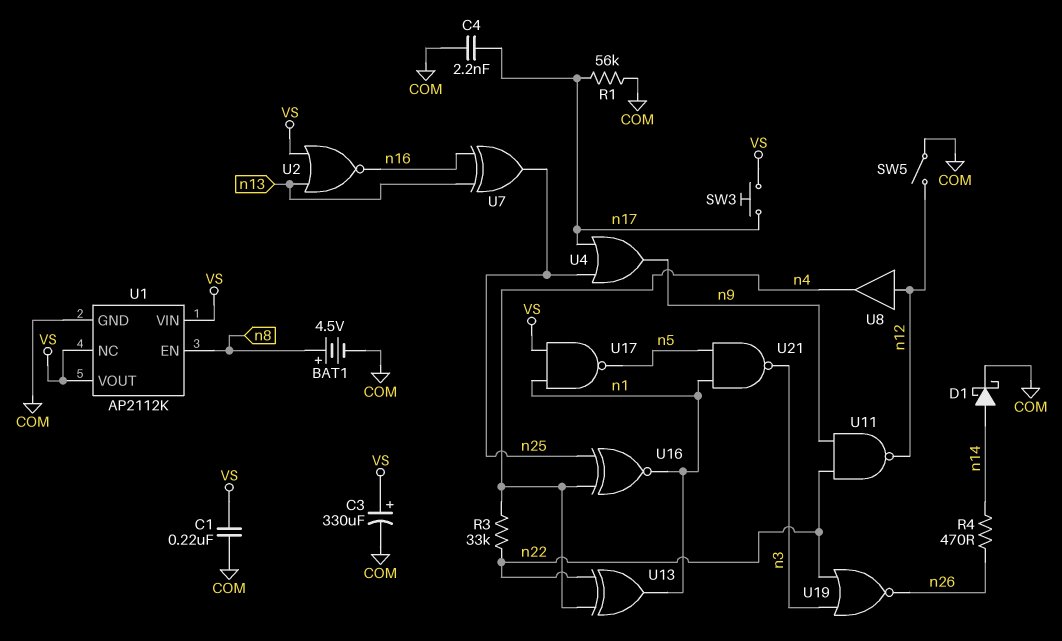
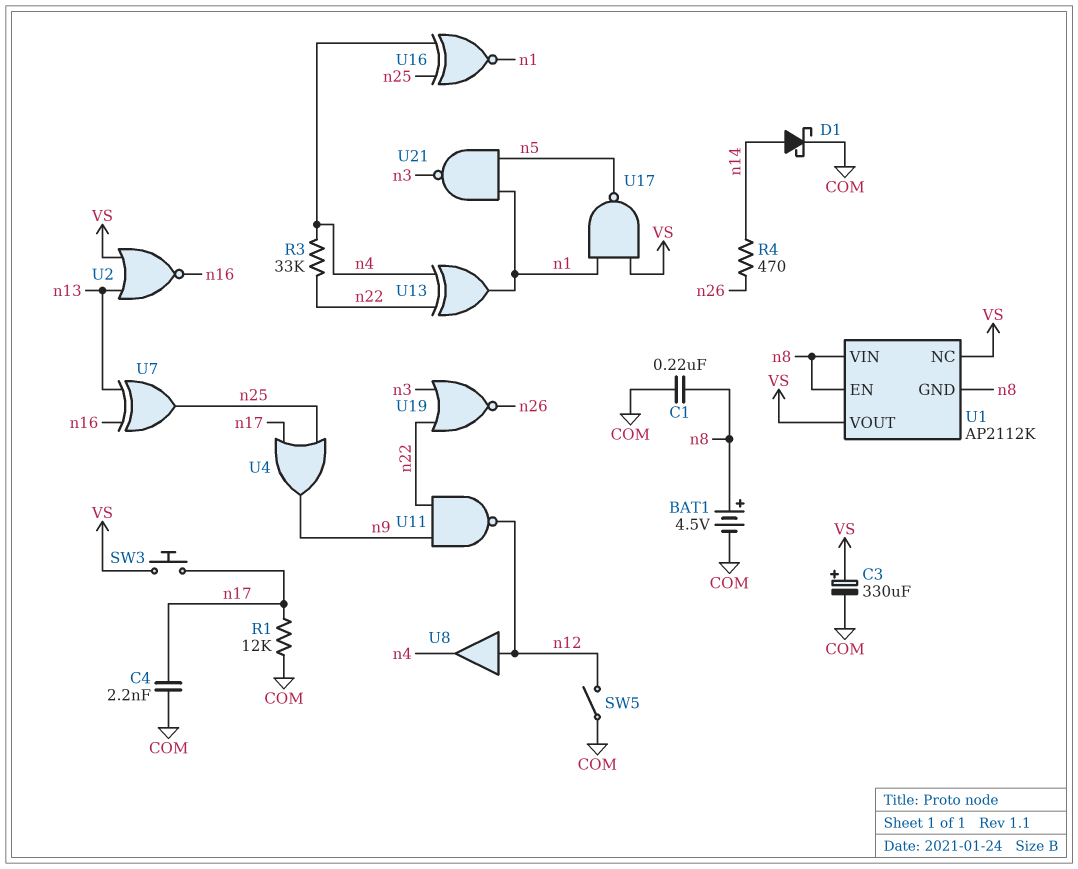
C1: 220nF (COM, VS) -> 220nF (COM, n8)
R1: 56k (COM, n17) -> 12k (COM, n17)
U1 pin GND: COM -> n8
U1 pin VIN: VS -> n8

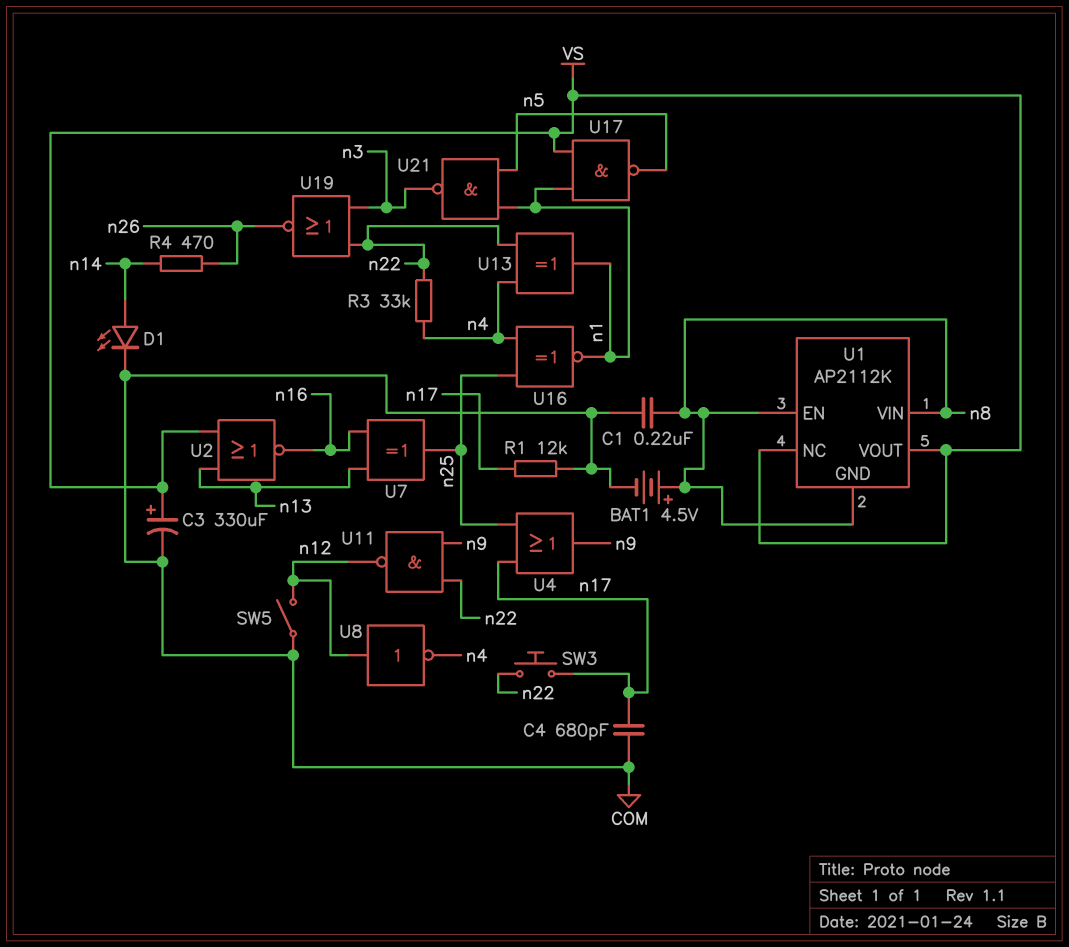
C4: 2.2nF (COM, n17) -> 680pF (COM, n17)
D1: schottky (A n14, K COM) -> LED (A n14, K COM)
SW3: button (VS, n17) -> button (n17, n22)
U8: buffer (in n12, out n4) -> NOT (in n12, out n4)

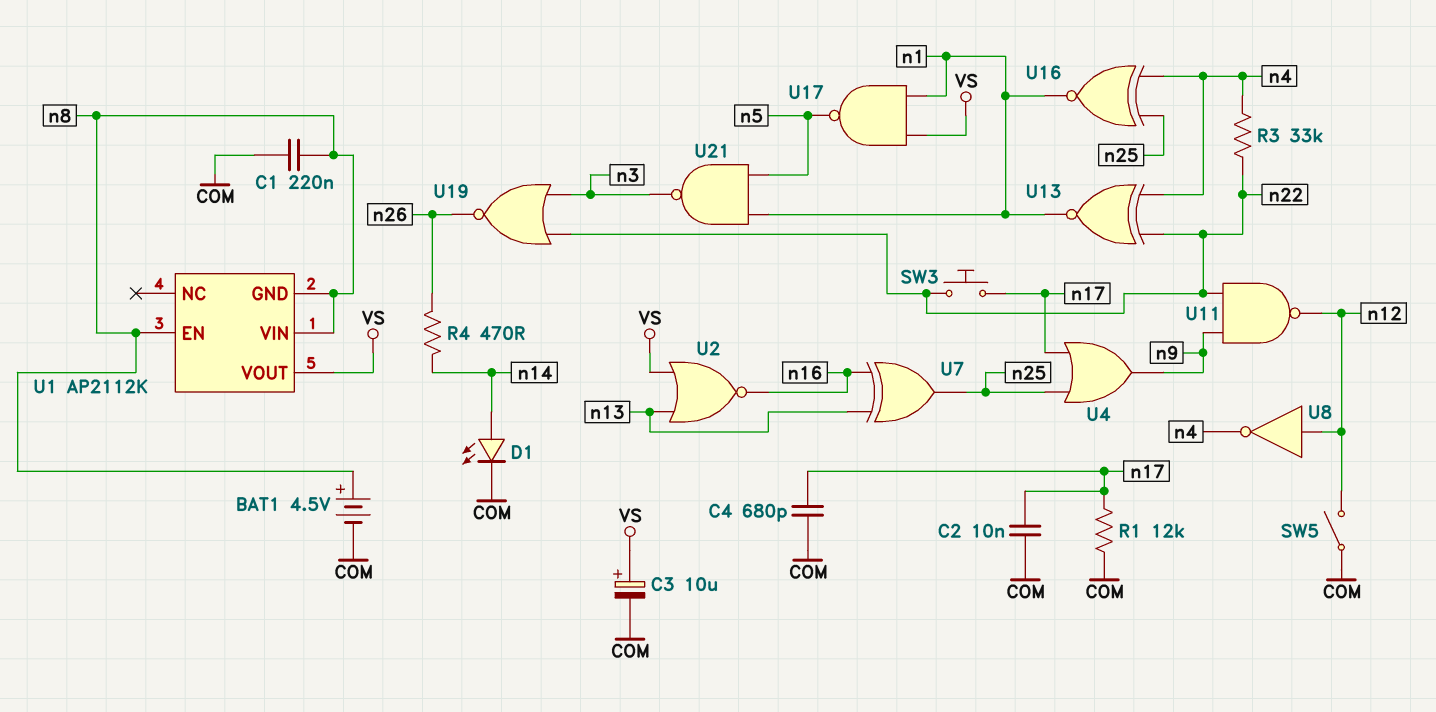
C2: none -> 10nF (COM, n17)
C3: 330uF (plus VS, minus COM) -> 10uF (plus VS, minus COM)
U1 pin NC: VS -> none
U13: XOR (in n4, in n22, out n1) -> XNOR (in n4, in n22, out n1)

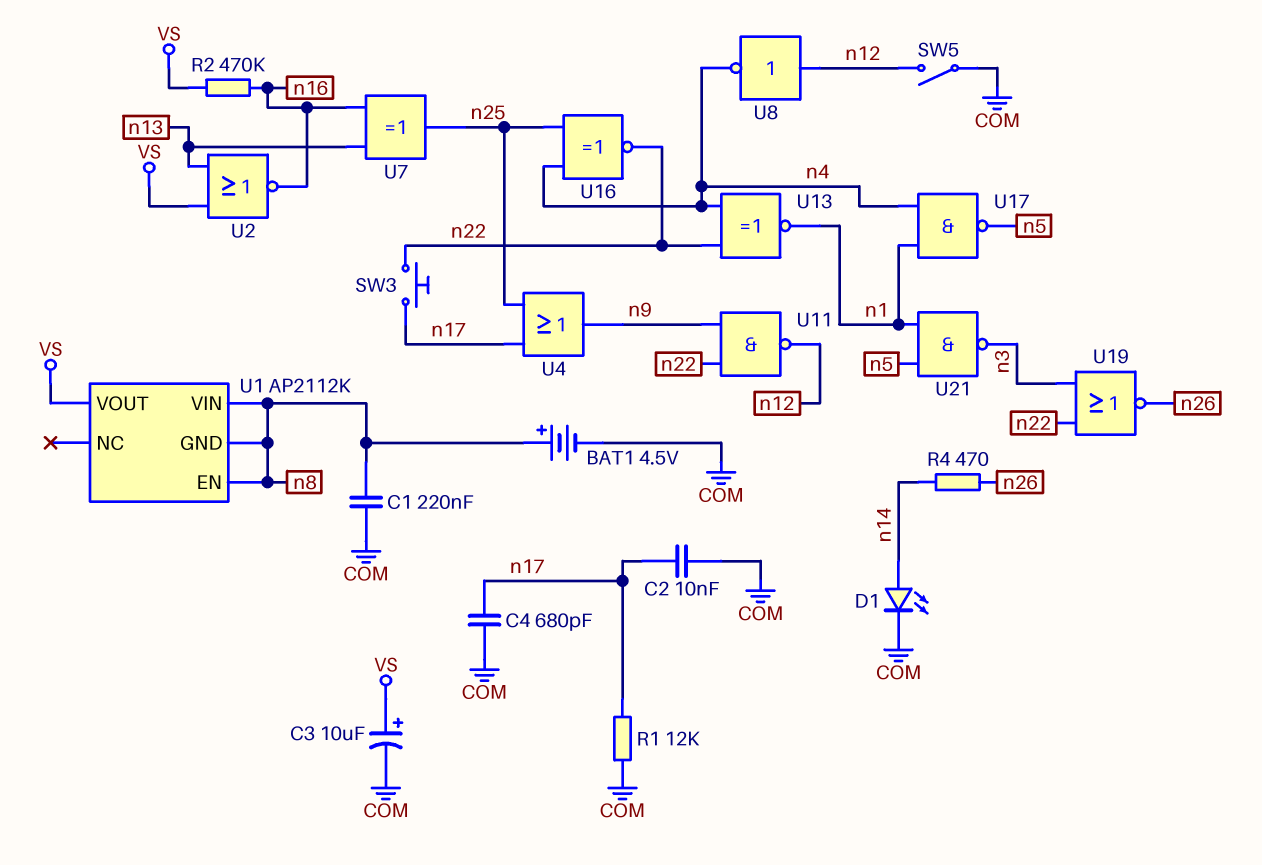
R2: none -> 470k (VS, n16)
R3: 33k (n4, n22) -> none
U16: XNOR (in n4, in n25, out n1) -> XNOR (in n4, in n25, out n22)
U17: NAND (in VS, in n1, out n5) -> NAND (in n1, in n4, out n5)

